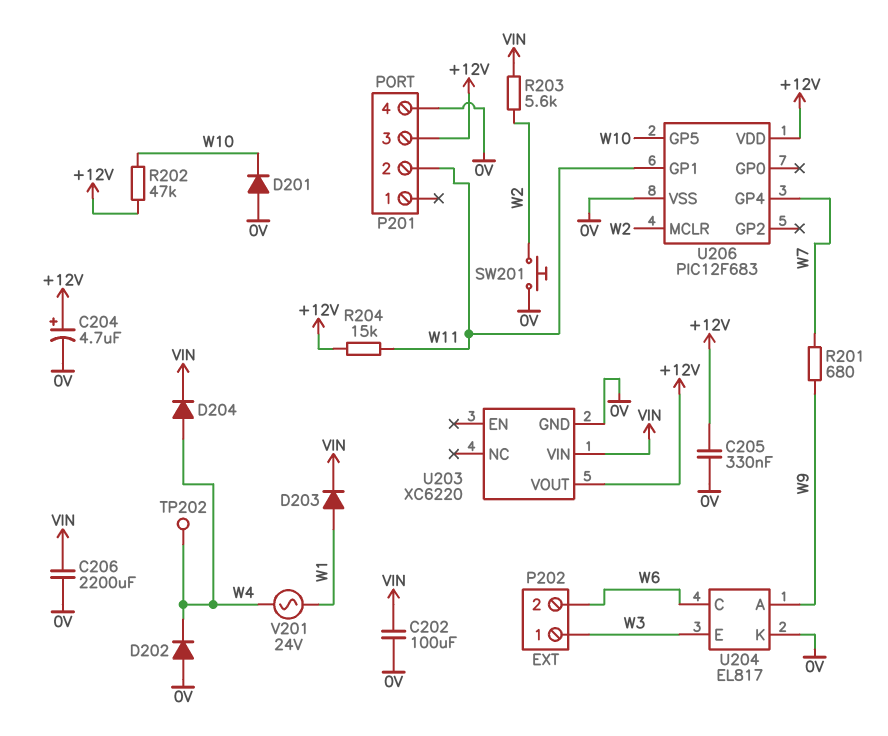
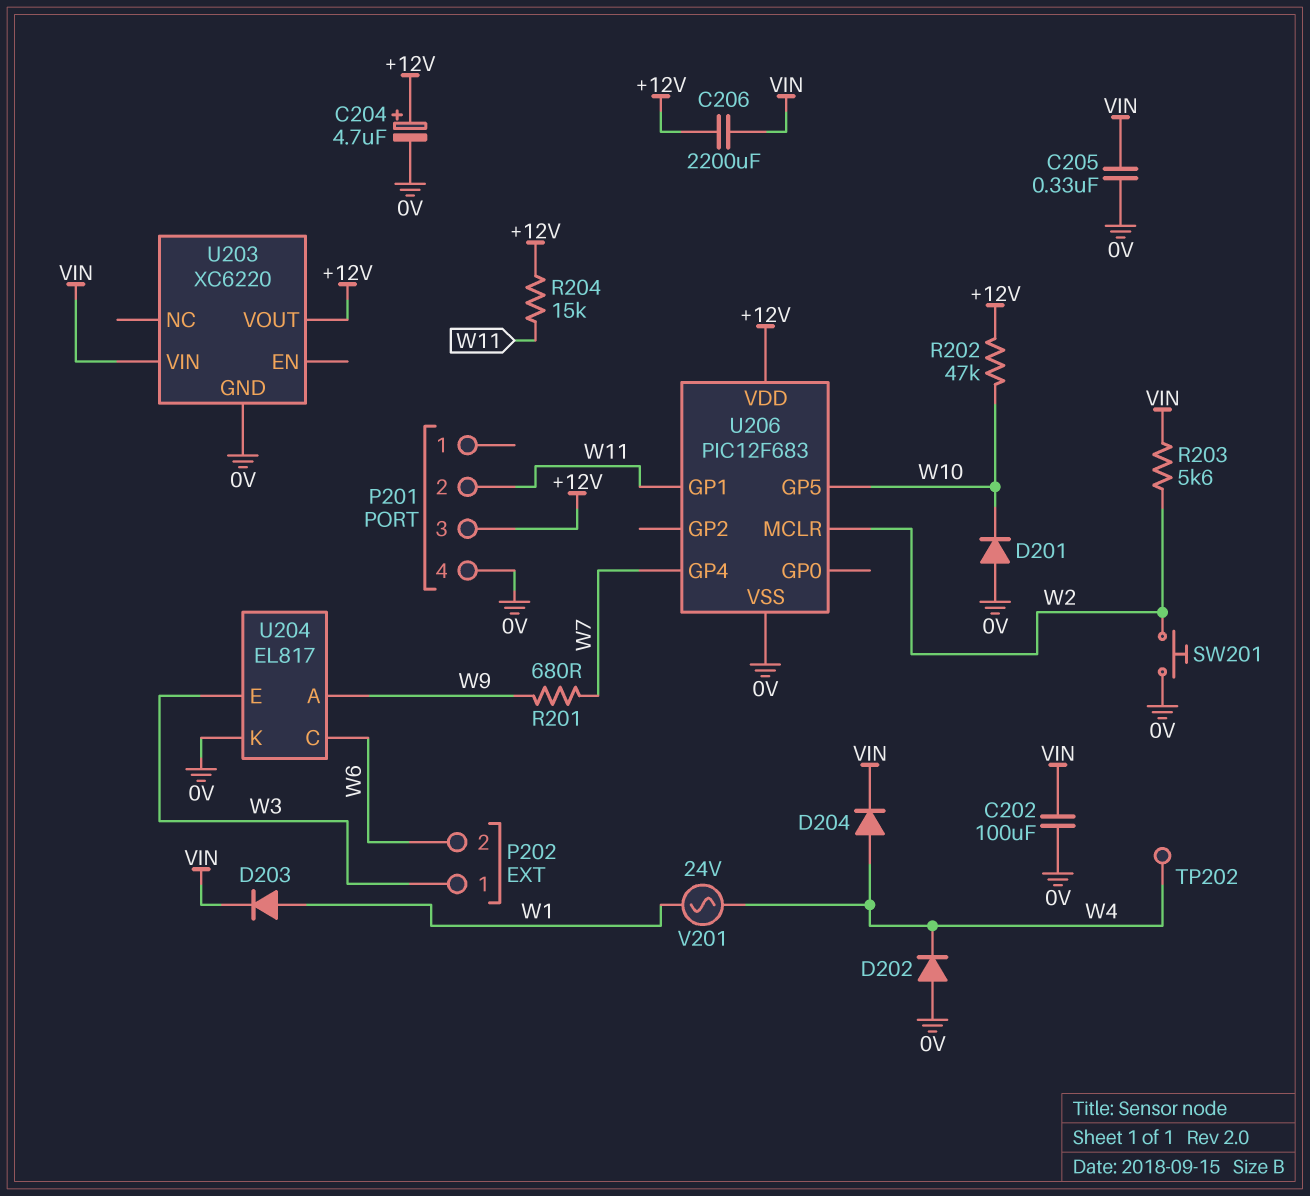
C205: 330nF (+12V, 0V) -> 330nF (0V, VIN)
C206: 2200uF (0V, VIN) -> 2200uF (+12V, VIN)

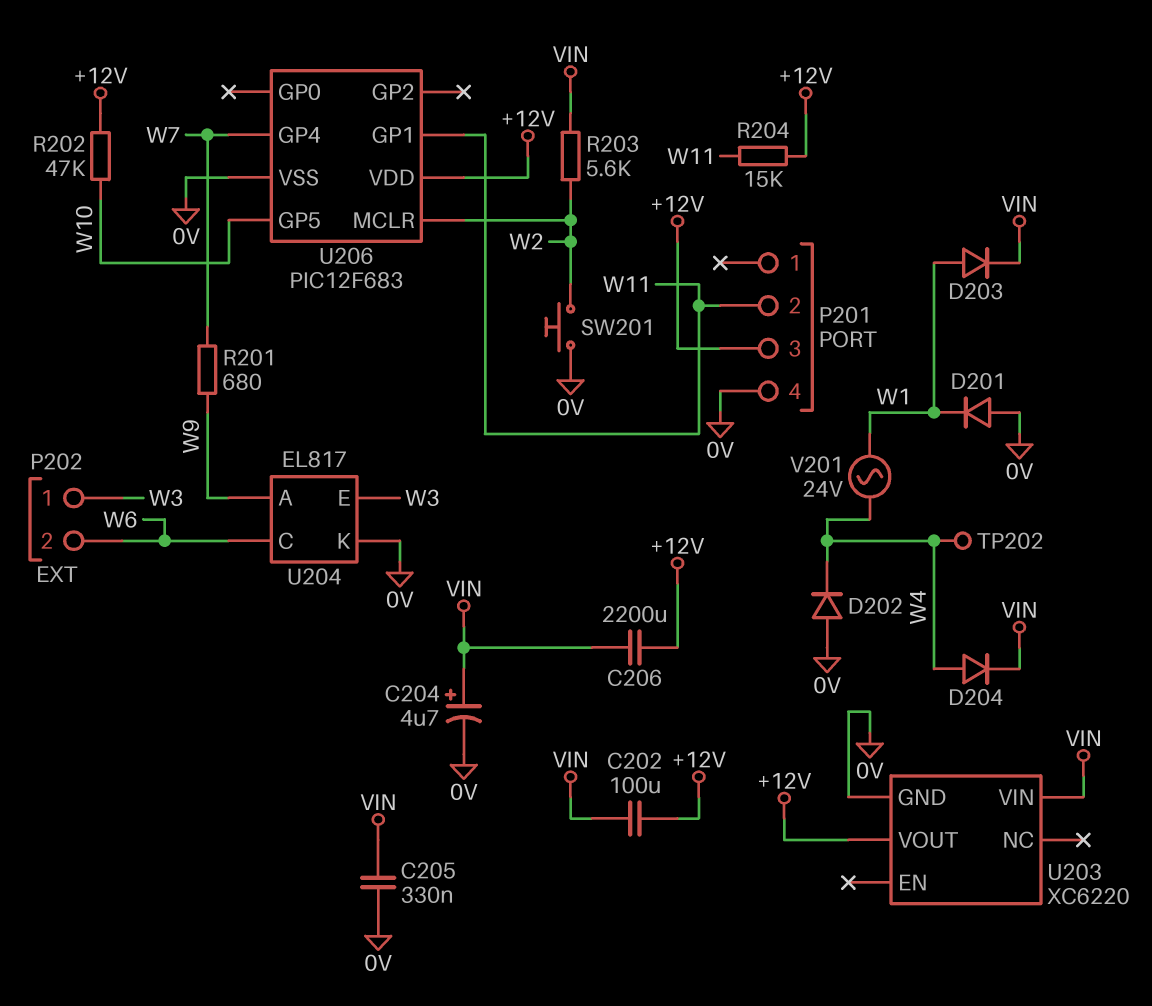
C202: 100uF (0V, VIN) -> 100uF (+12V, VIN)
C204: 4.7uF (plus +12V, minus 0V) -> 4.7uF (plus VIN, minus 0V)
D201: diode (A 0V, K W10) -> diode (A 0V, K W1)

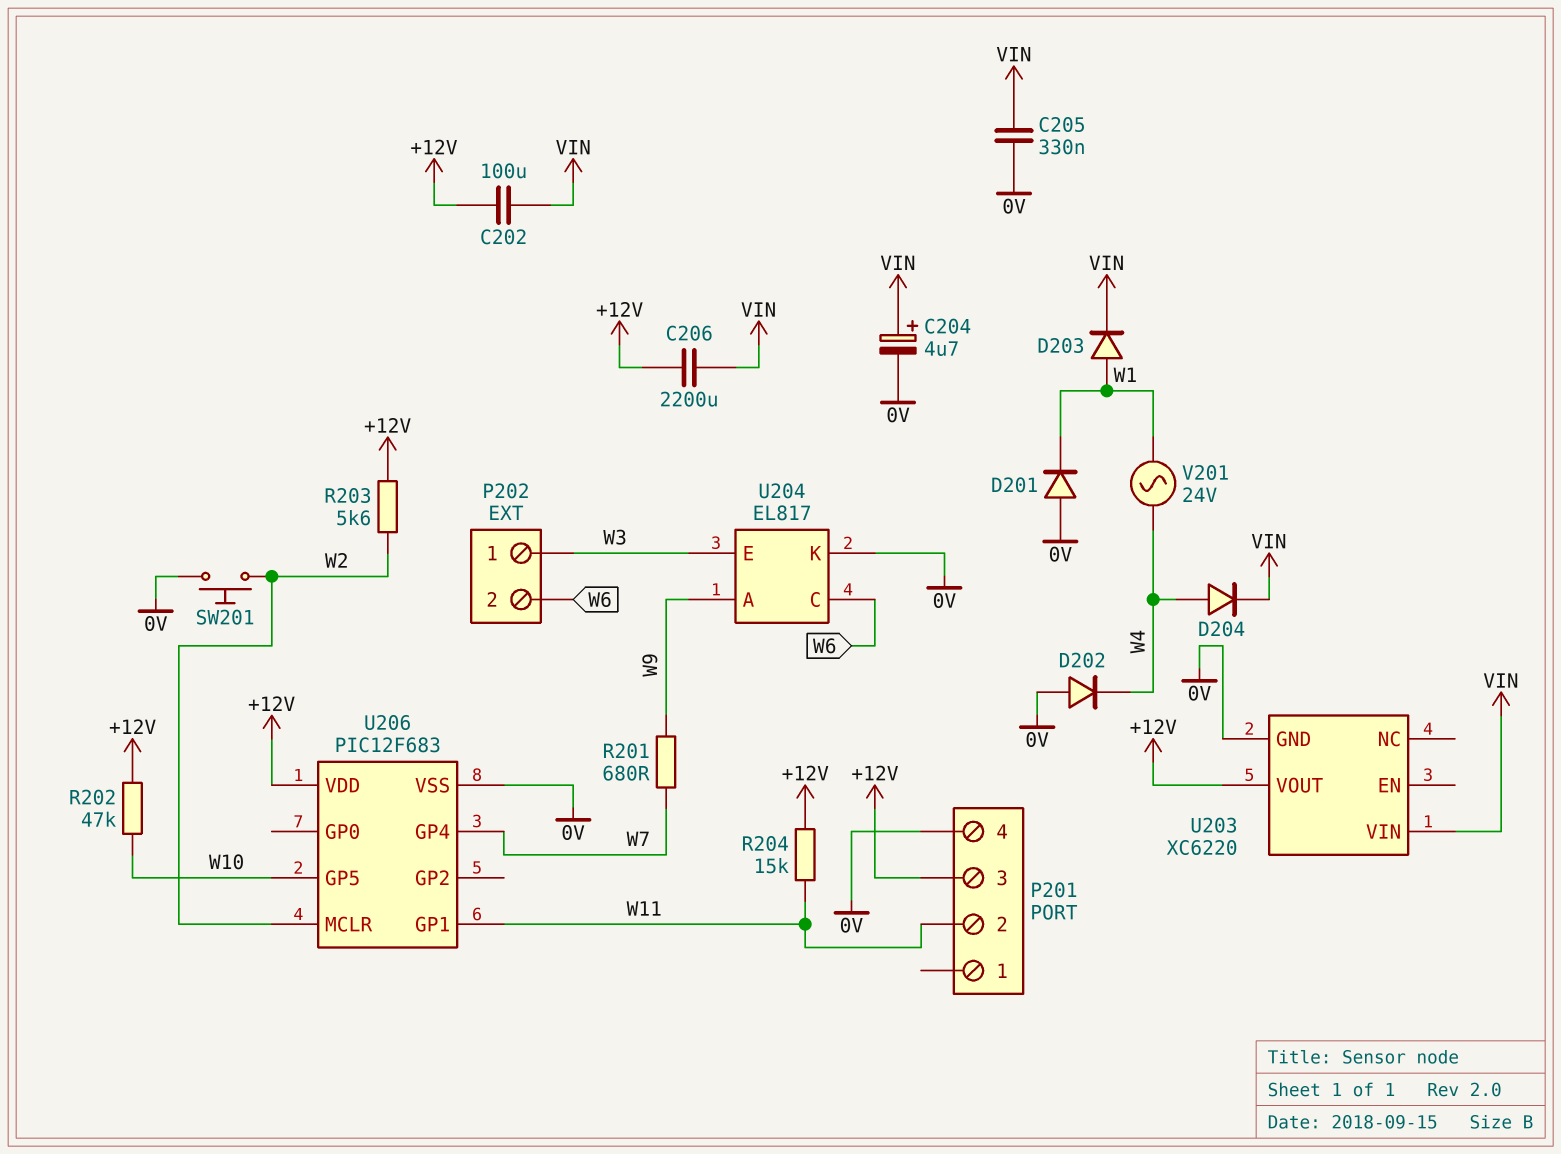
R203: 5.6k (VIN, W2) -> 5.6k (+12V, W2)
TP202: test point (W4) -> none

